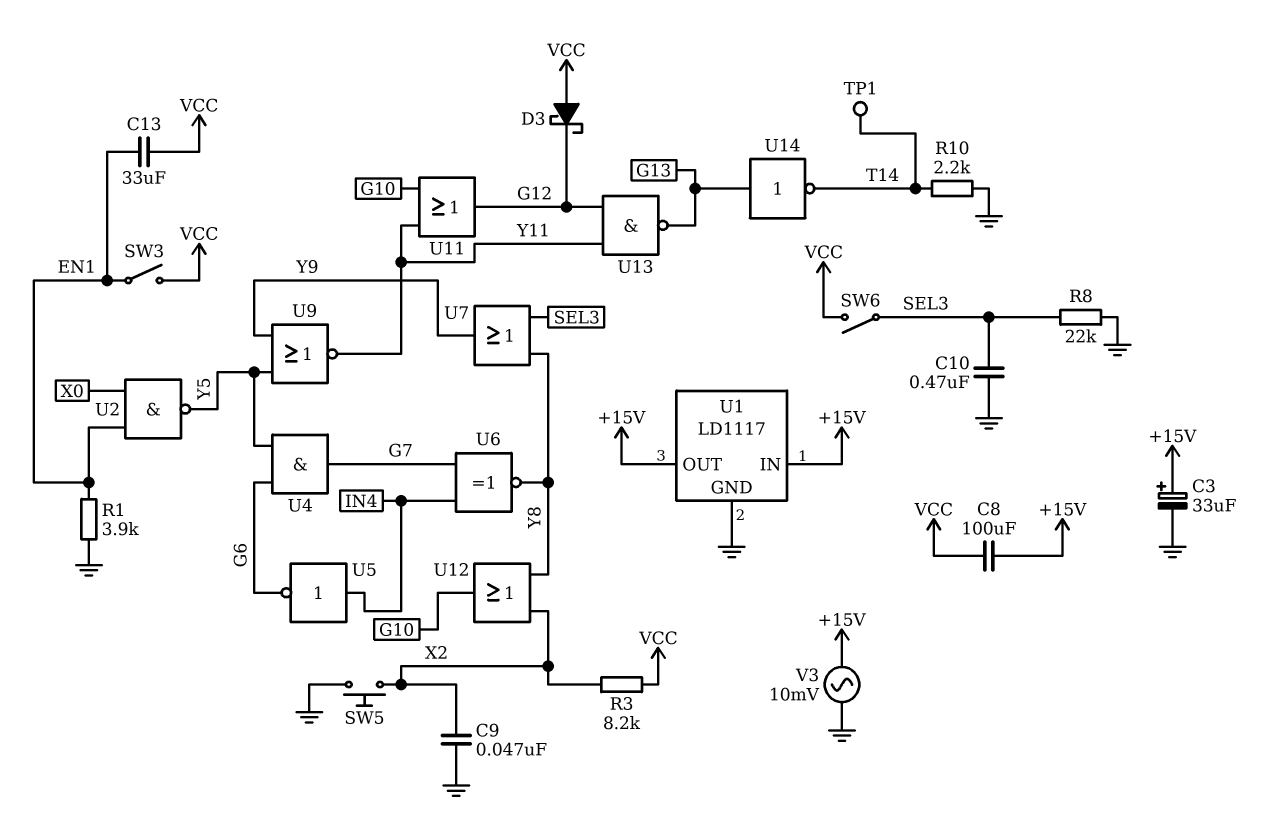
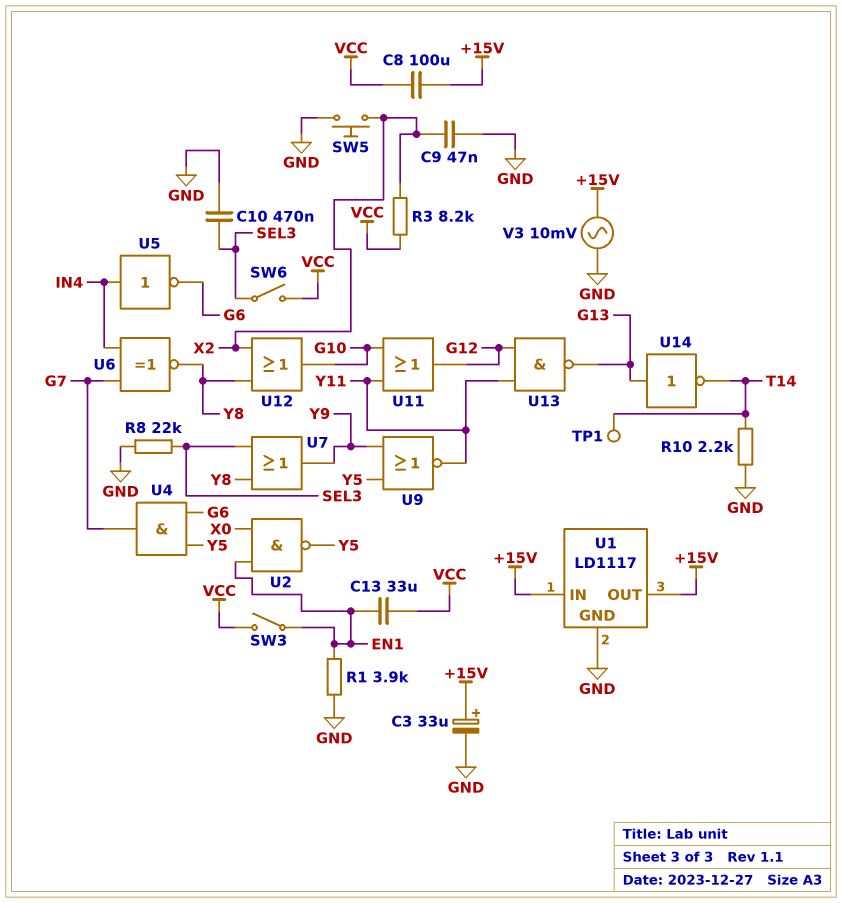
D3: schottky (A VCC, K G12) -> none

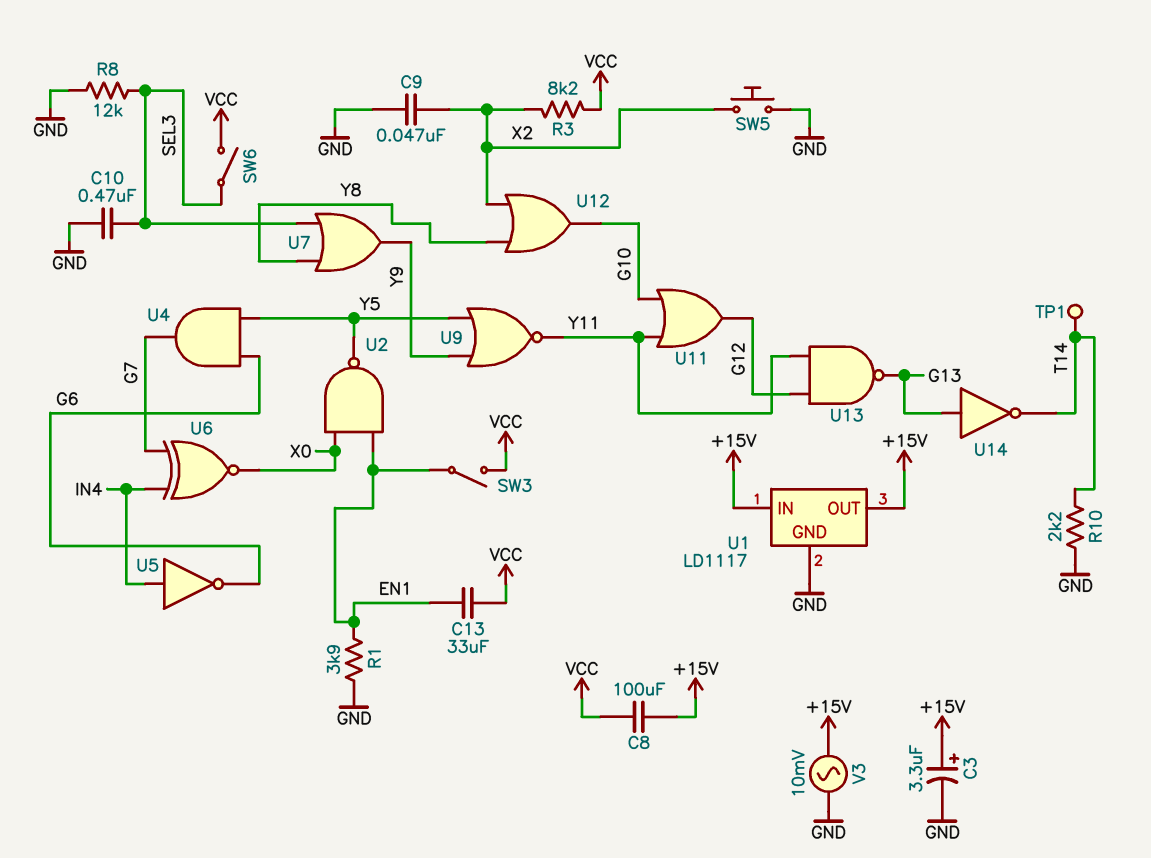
C3: 33uF (plus +15V, minus GND) -> 3.3uF (plus +15V, minus GND)
R8: 22k (GND, SEL3) -> 12k (GND, SEL3)
U6: XNOR (in G7, in IN4, out Y8) -> XNOR (in G7, in IN4, out X0)

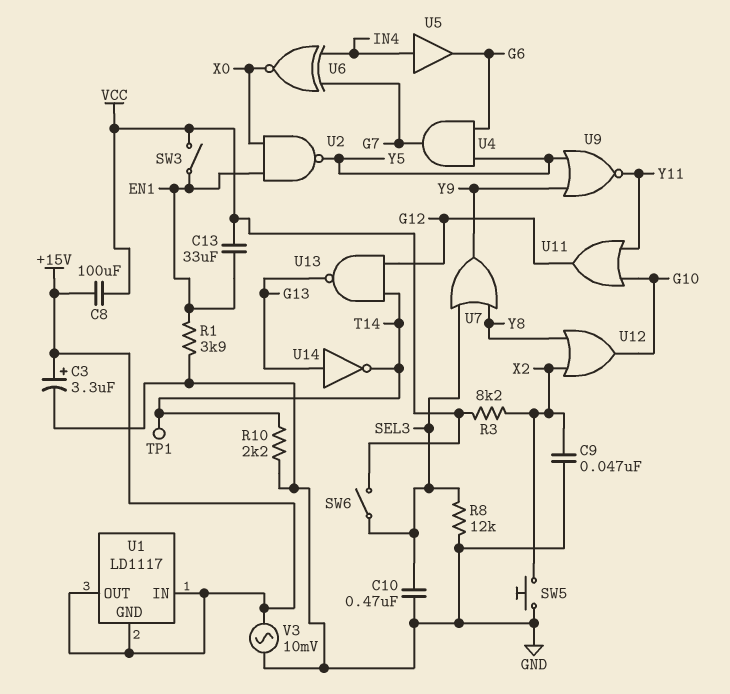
U1 pin GND: GND -> +15V
U5: NOT (in IN4, out G6) -> buffer (in IN4, out G6)
U13: NAND (in G12, in Y11, out G13) -> NAND (in G12, in T14, out G13)

